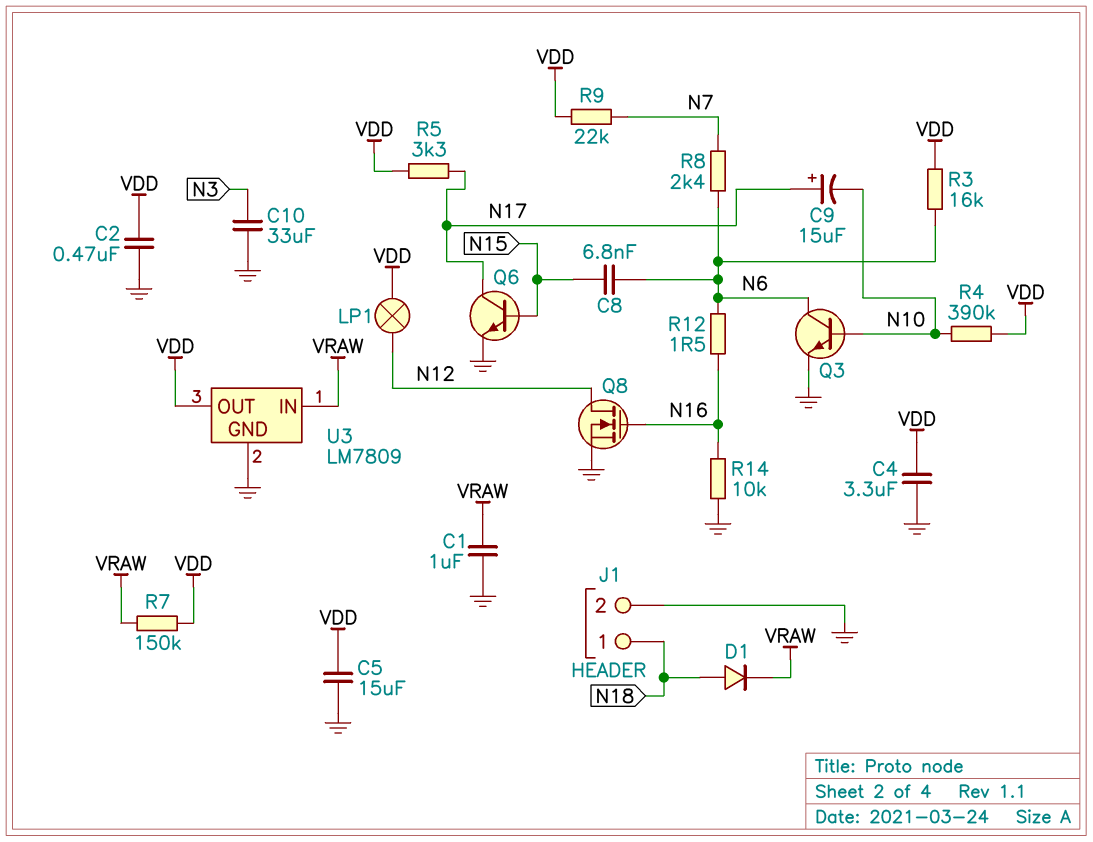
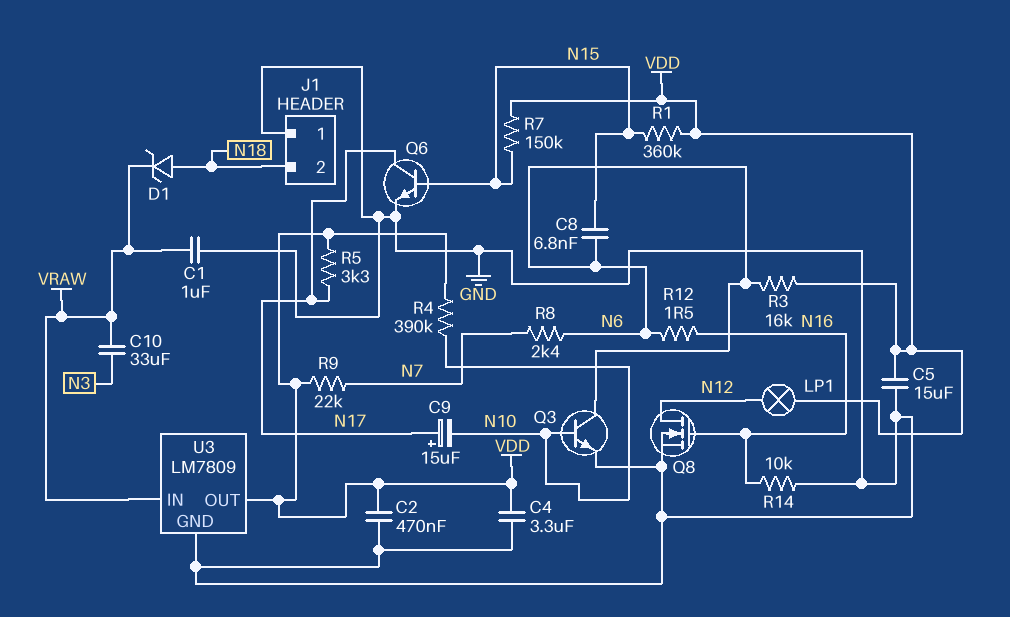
C10: 33uF (GND, N3) -> 33uF (N3, VRAW)
D1: diode (A N18, K VRAW) -> zener (A N18, K VRAW)
J1 pin 1: N18 -> GND
J1 pin 2: GND -> N18
R1: none -> 360k (N15, VDD)
R7: 150k (VDD, VRAW) -> 150k (N15, VDD)

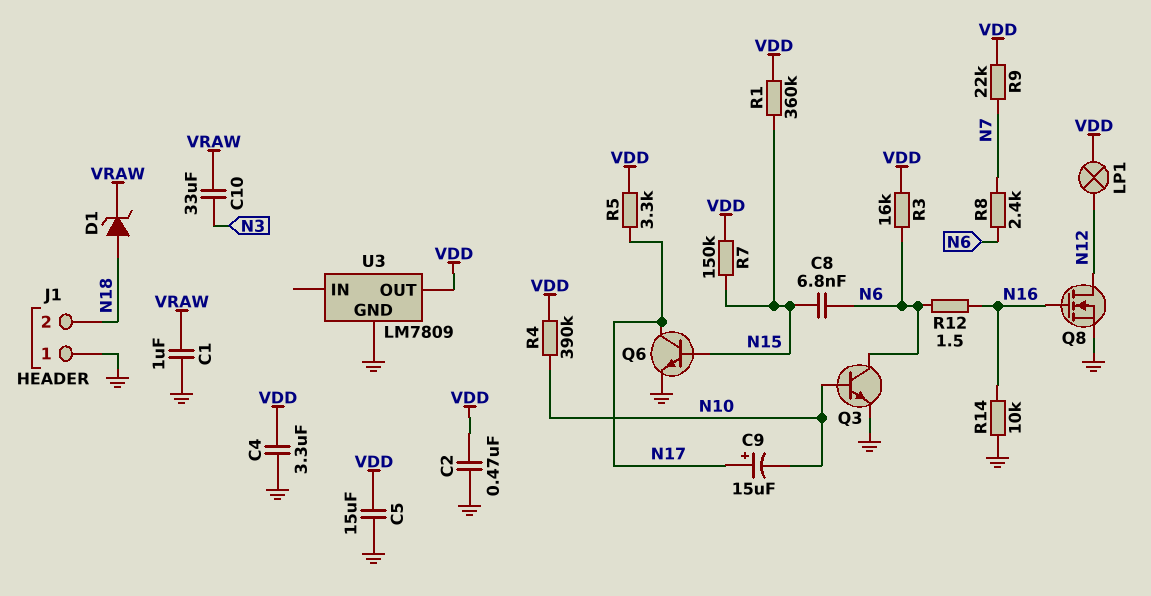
U3 pin IN: VRAW -> none

